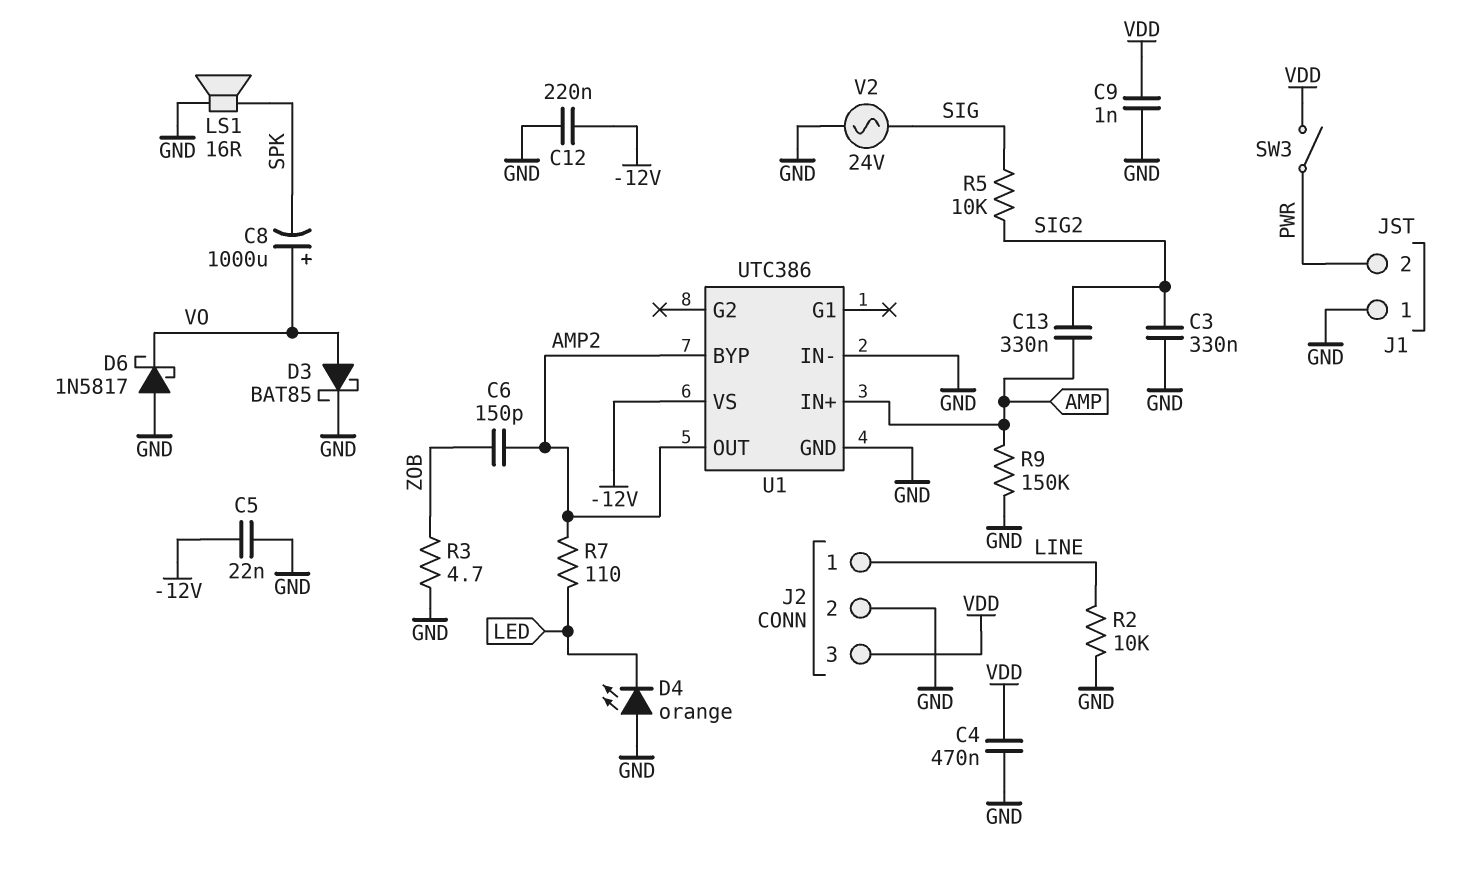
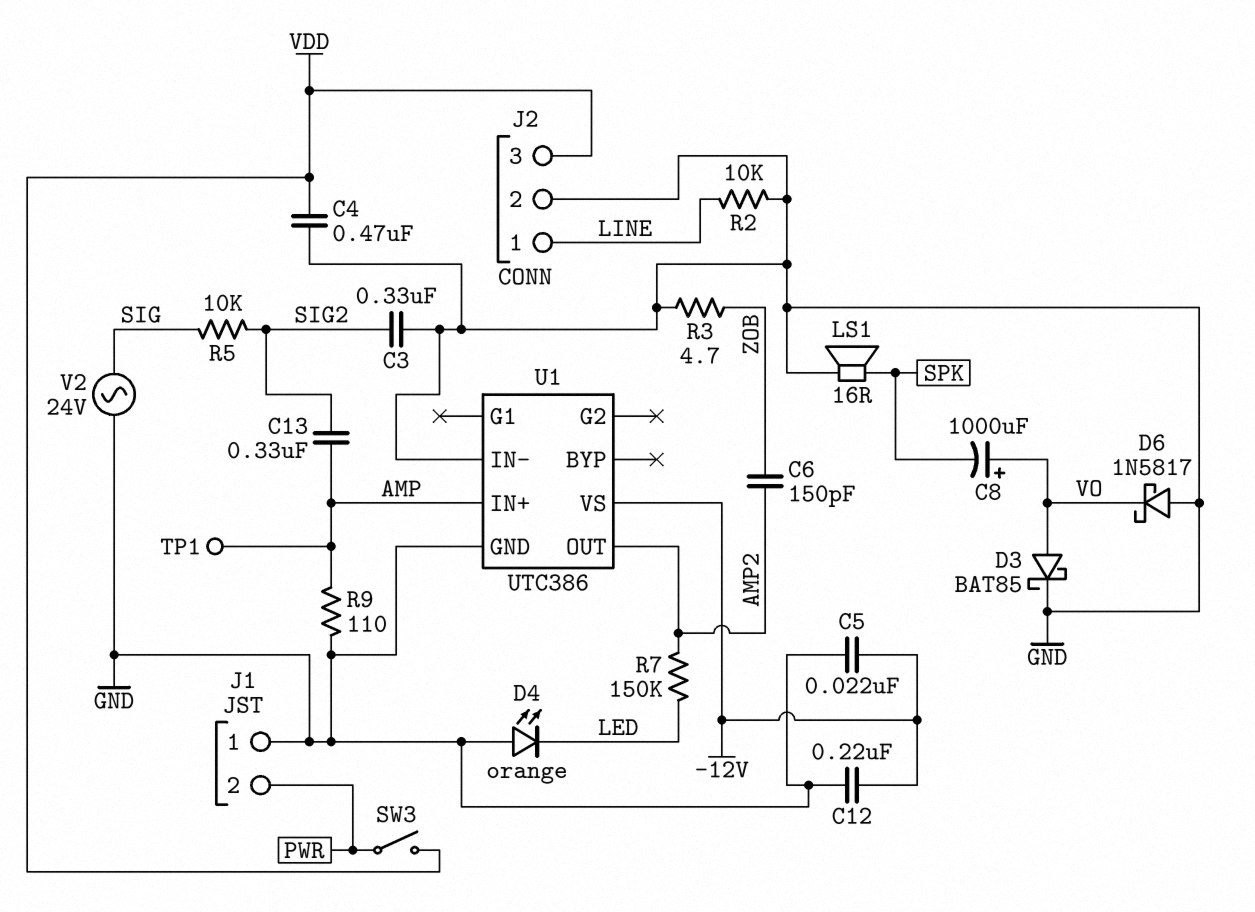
C9: 1nF (GND, VDD) -> none
R7: 110 (AMP2, LED) -> 150k (AMP2, LED)
R9: 150k (AMP, GND) -> 110 (AMP, GND)
TP1: none -> test point (AMP)
U1 pin BYP: AMP2 -> none

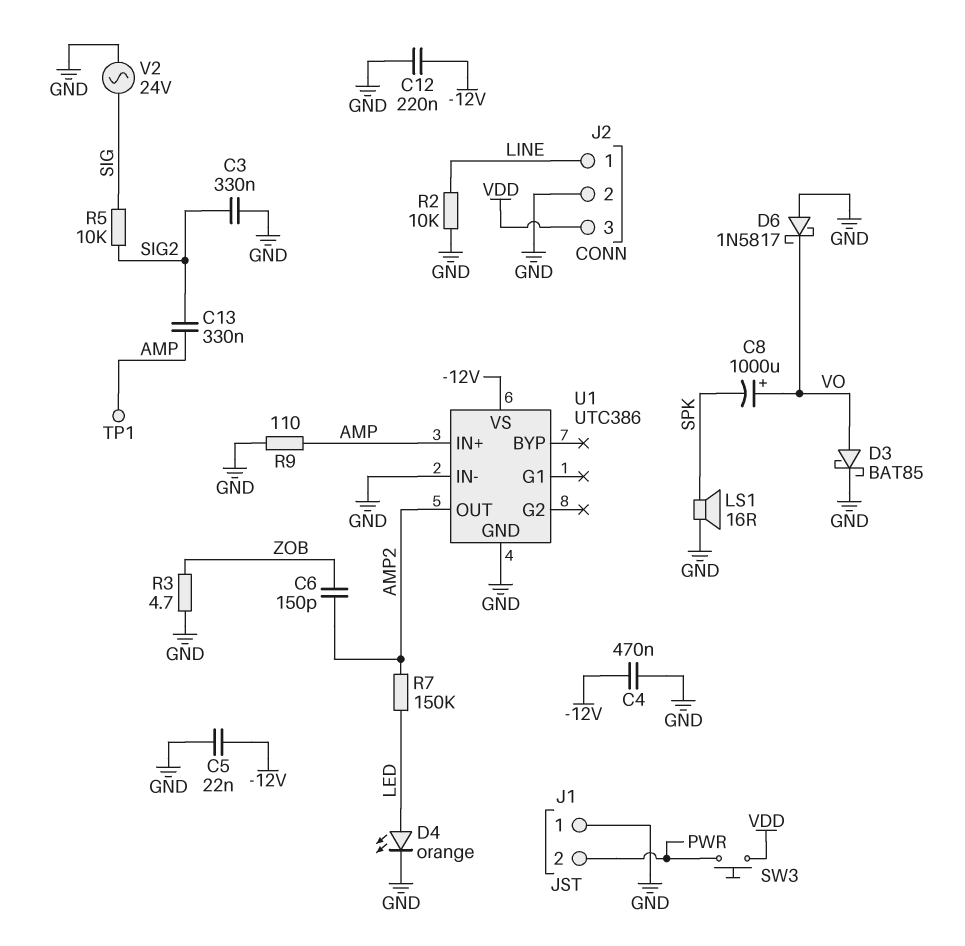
C4: 470nF (GND, VDD) -> 470nF (-12V, GND)
D4: LED orange (A GND, K LED) -> LED orange (A LED, K GND)
SW3: switch (PWR, VDD) -> button (PWR, VDD)

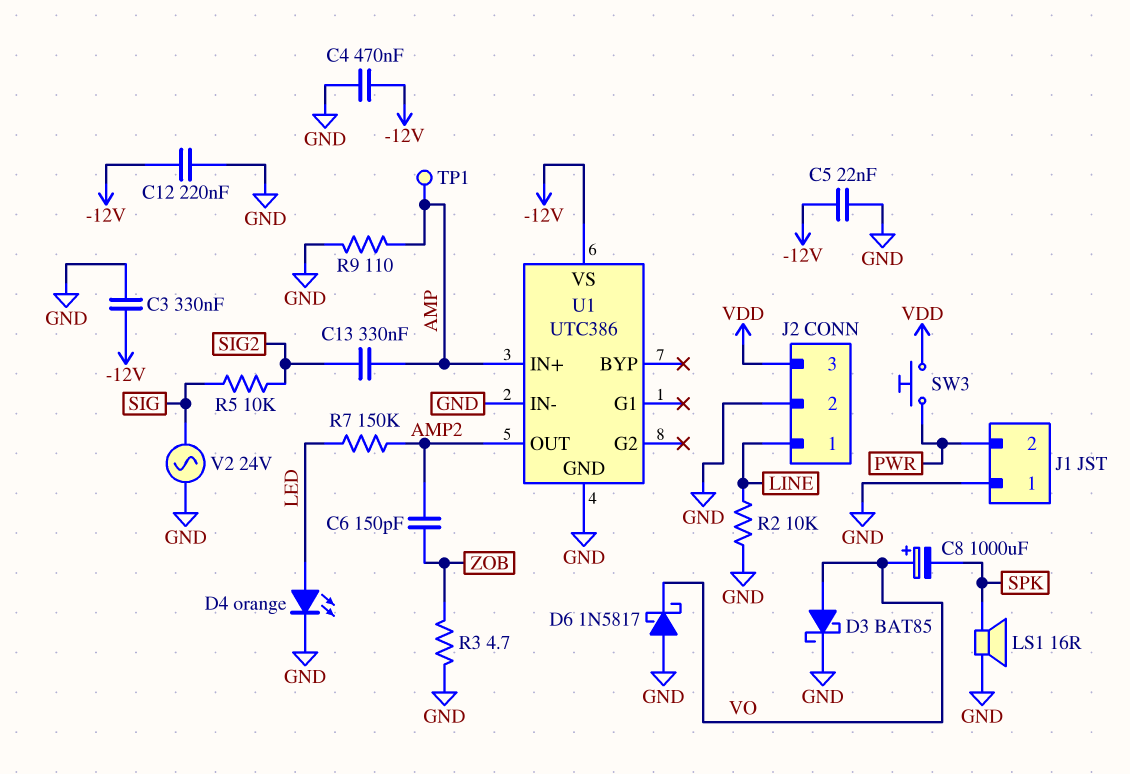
C3: 330nF (GND, SIG2) -> 330nF (-12V, GND)

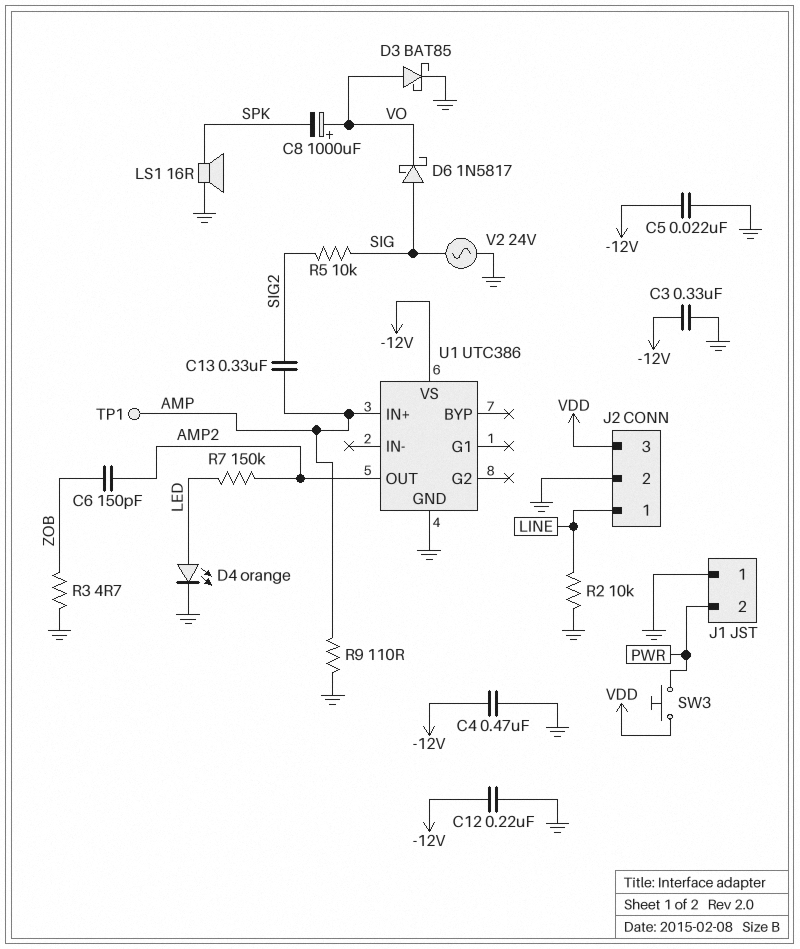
D6: schottky 1N5817 (A GND, K VO) -> schottky 1N5817 (A SIG, K VO)
U1 pin IN-: GND -> none

